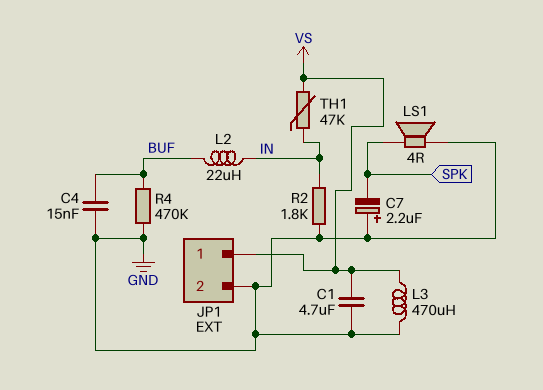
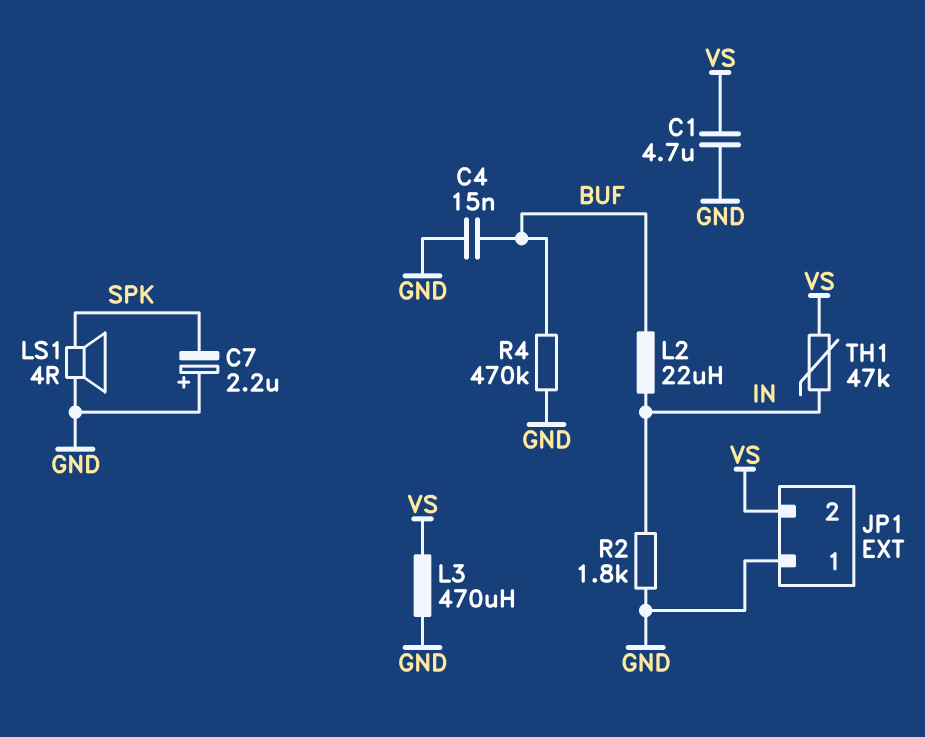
JP1 pin 1: VS -> GND
JP1 pin 2: GND -> VS

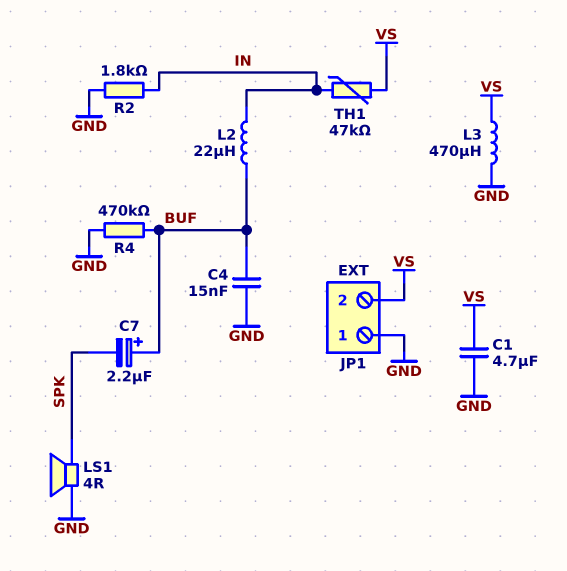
C7: 2.2uF (plus GND, minus SPK) -> 2.2uF (plus BUF, minus SPK)

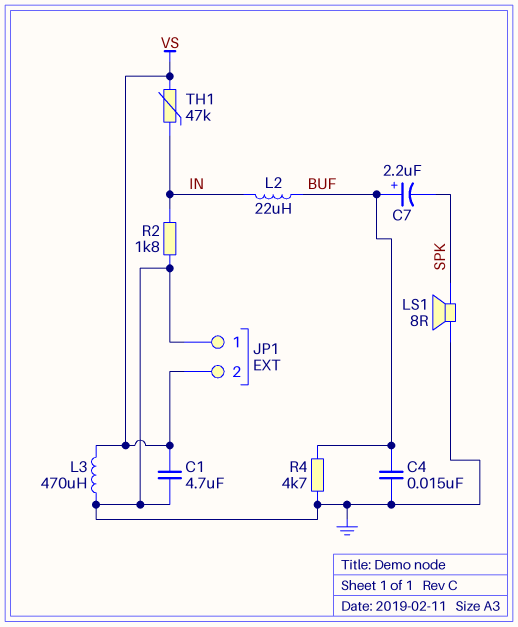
LS1: speaker 4R (GND, SPK) -> speaker 8R (GND, SPK)
R4: 470k (BUF, GND) -> 4.7k (BUF, GND)

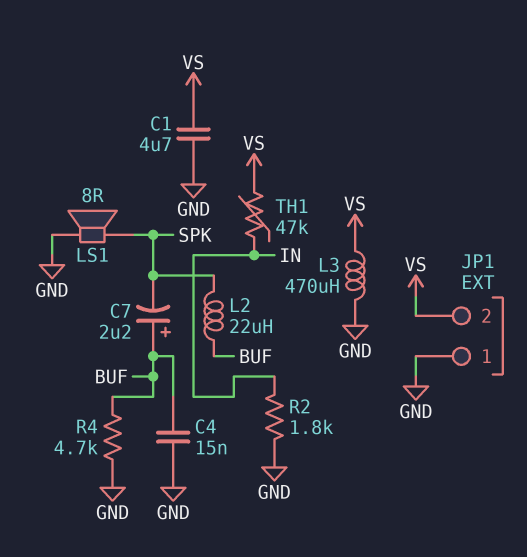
L2: 22uH (BUF, IN) -> 22uH (BUF, SPK)

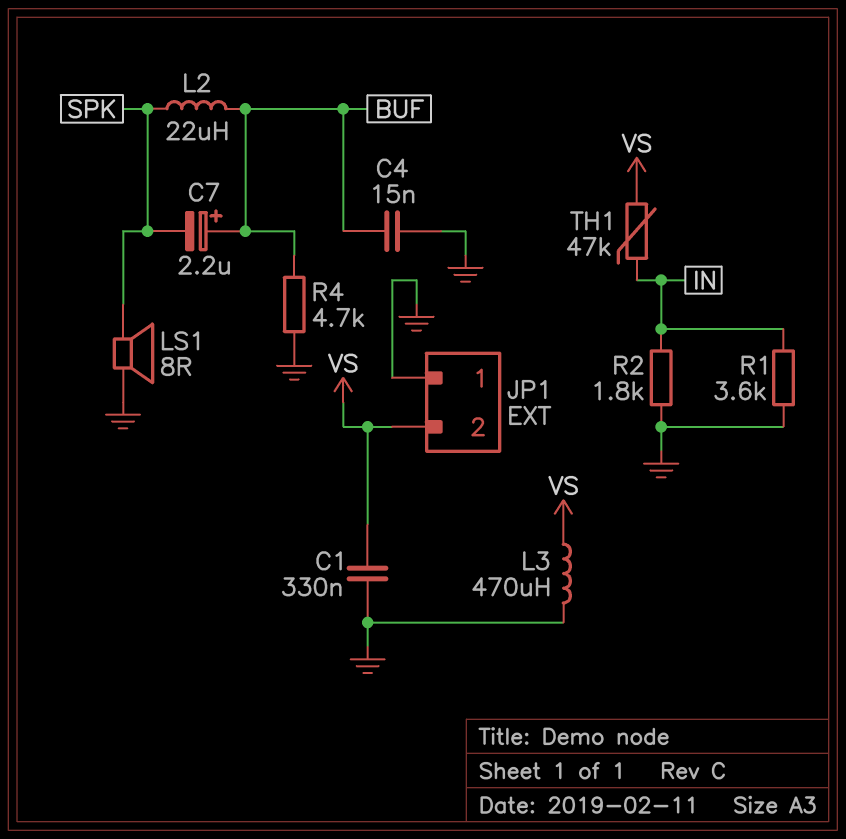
C1: 4.7uF (GND, VS) -> 330nF (GND, VS)
R1: none -> 3.6k (GND, IN)

